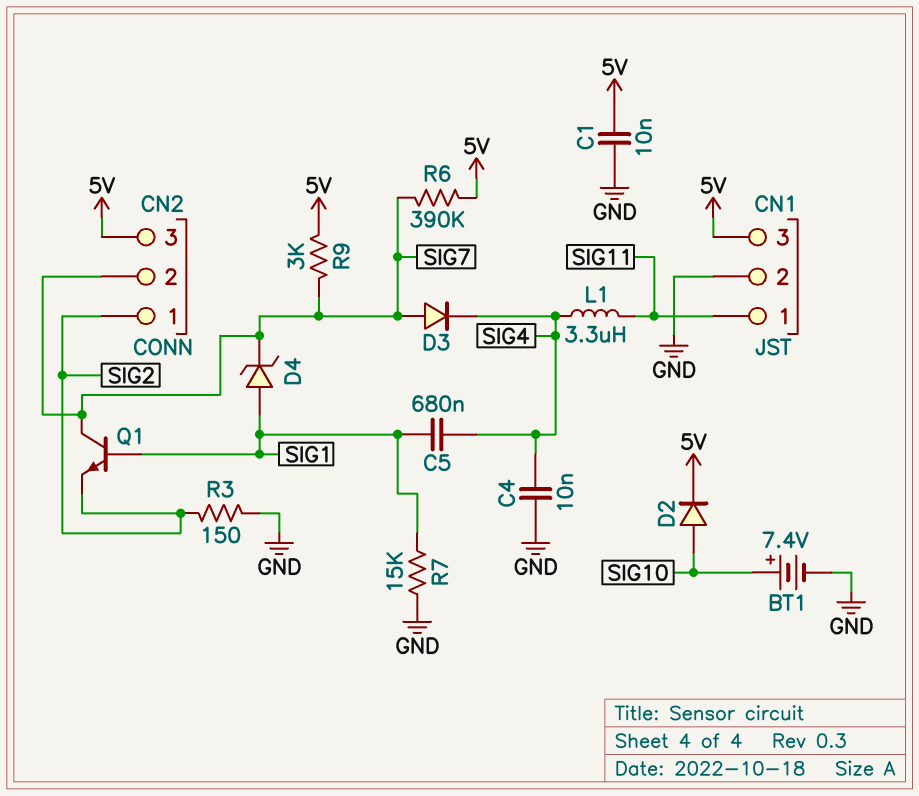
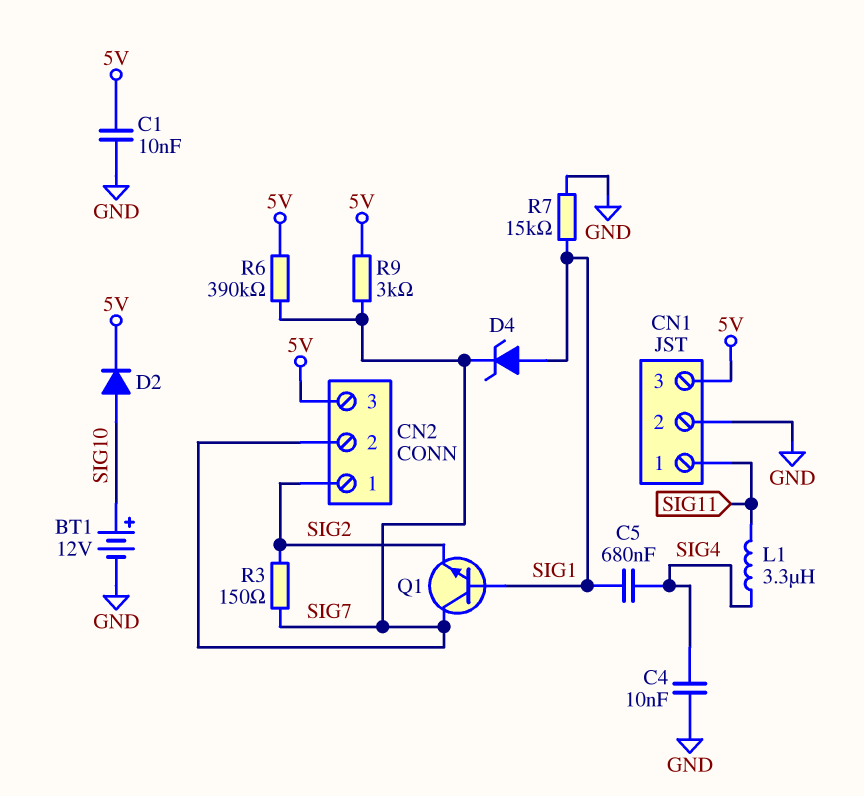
BT1: 7.4V (plus SIG10, minus GND) -> 12V (plus SIG10, minus GND)
D3: diode (A SIG7, K SIG4) -> none
R3: 150 (GND, SIG2) -> 150 (SIG2, SIG7)

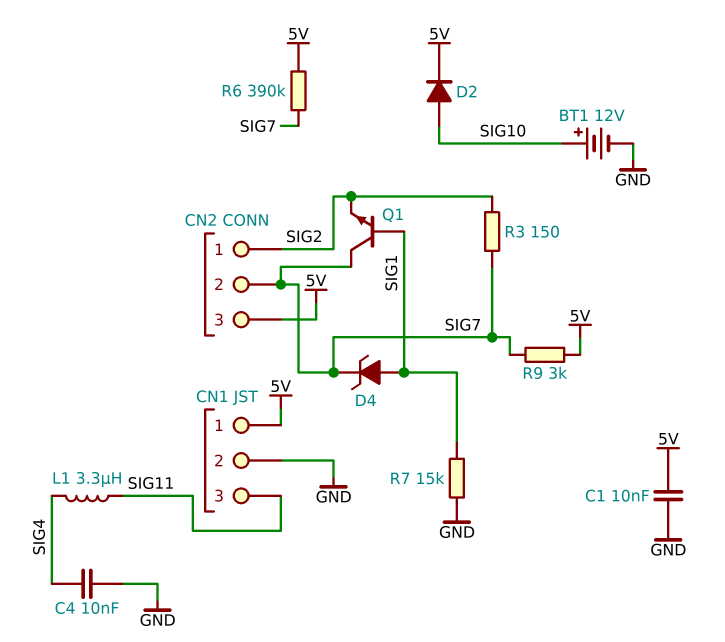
C5: 680nF (SIG1, SIG4) -> none
CN1 pin 1: SIG11 -> 5V
CN1 pin 3: 5V -> SIG11

